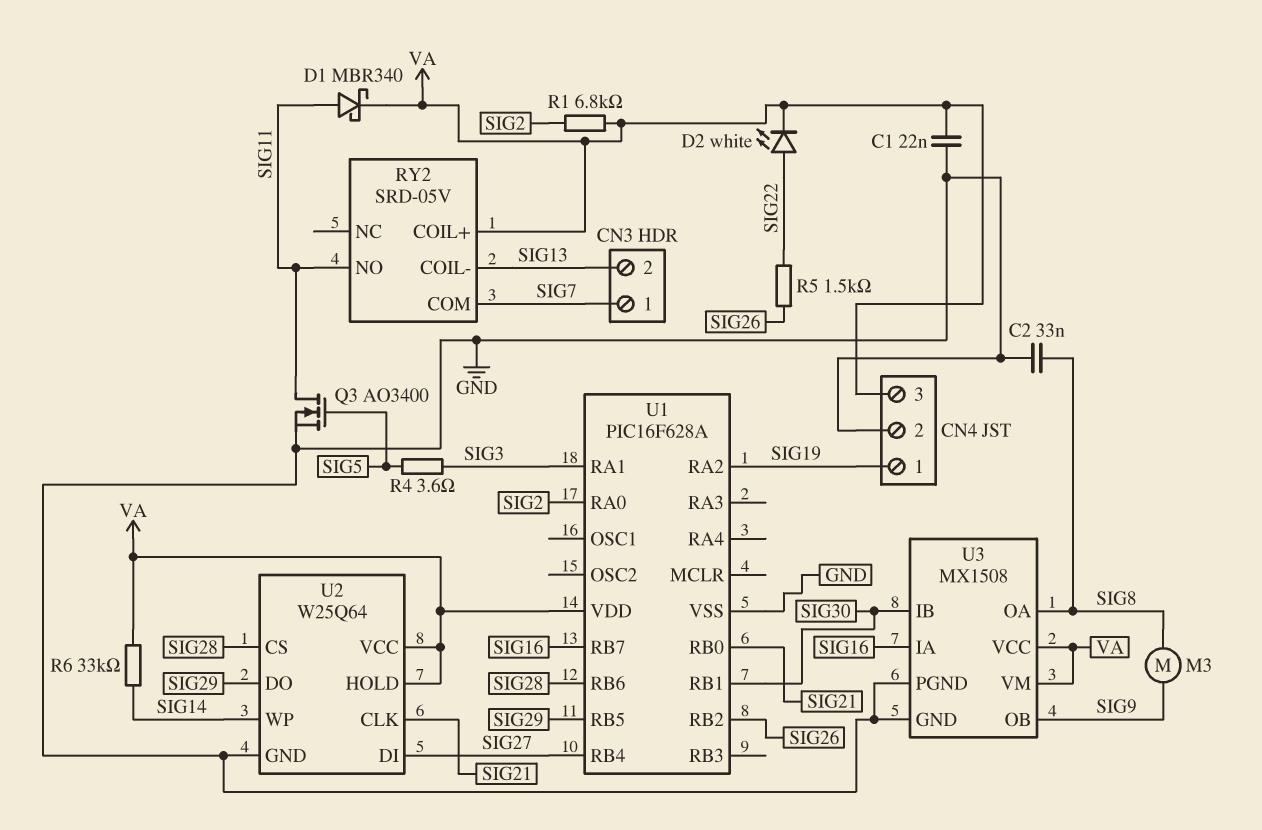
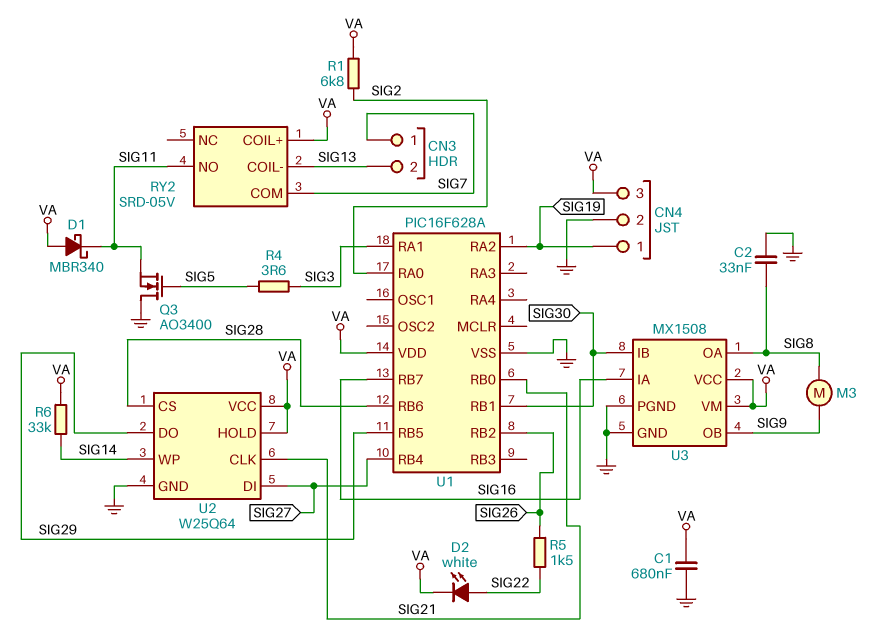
C1: 22nF (GND, VA) -> 680nF (GND, VA)
D1: schottky MBR340 (A SIG11, K VA) -> schottky MBR340 (A VA, K SIG11)
Q3: NMOS AO3400 (G SIG5, D SIG11, S GND) -> NMOS AO3400 (G SIG5, D GND, S SIG11)

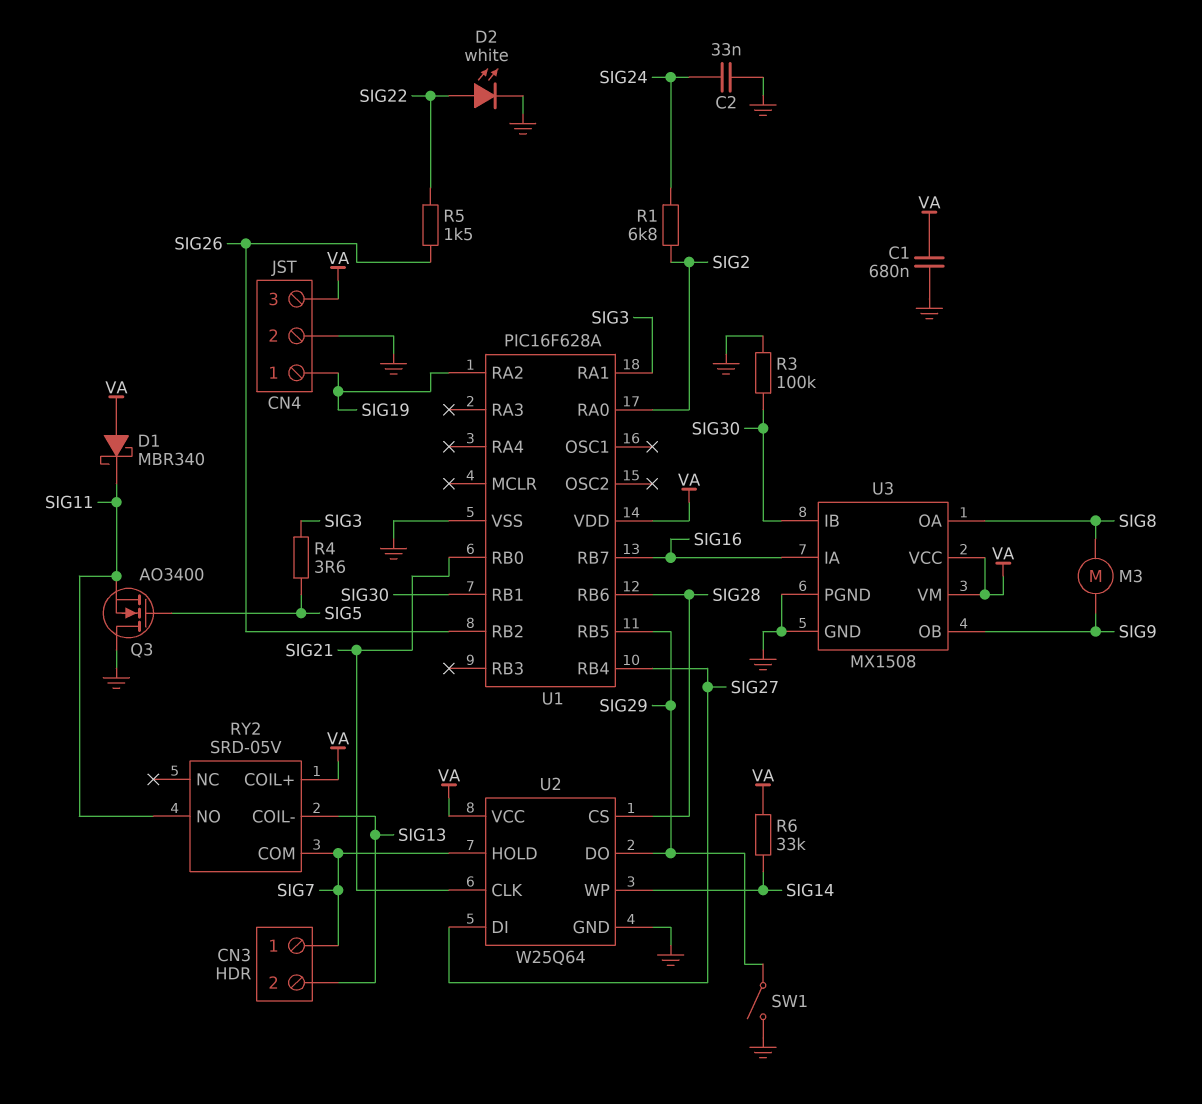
C2: 33nF (GND, SIG8) -> 33nF (GND, SIG24)
D2: LED white (A SIG22, K VA) -> LED white (A SIG22, K GND)
R1: 6.8k (SIG2, VA) -> 6.8k (SIG2, SIG24)
R3: none -> 100k (GND, SIG30)
SW1: none -> switch (GND, SIG29)
U2 pin HOLD: VA -> SIG7

